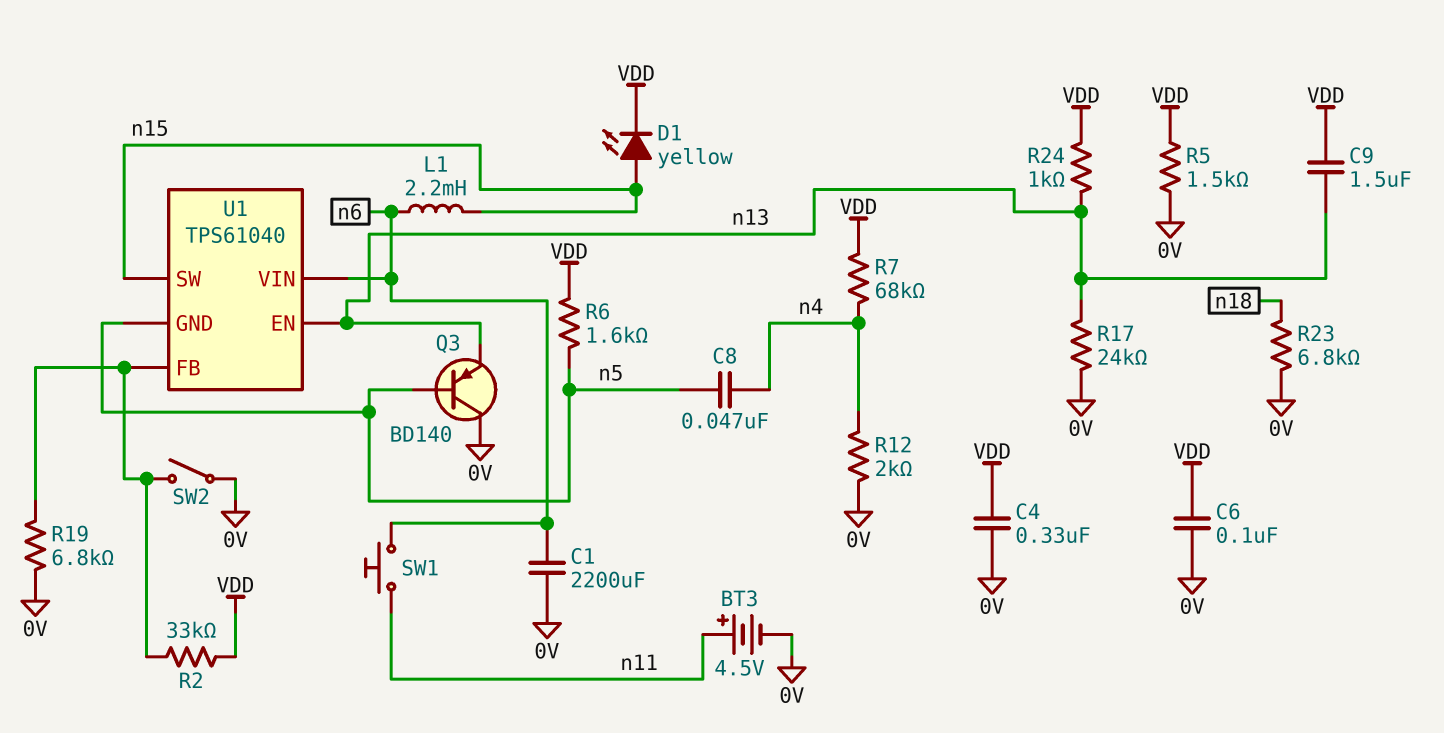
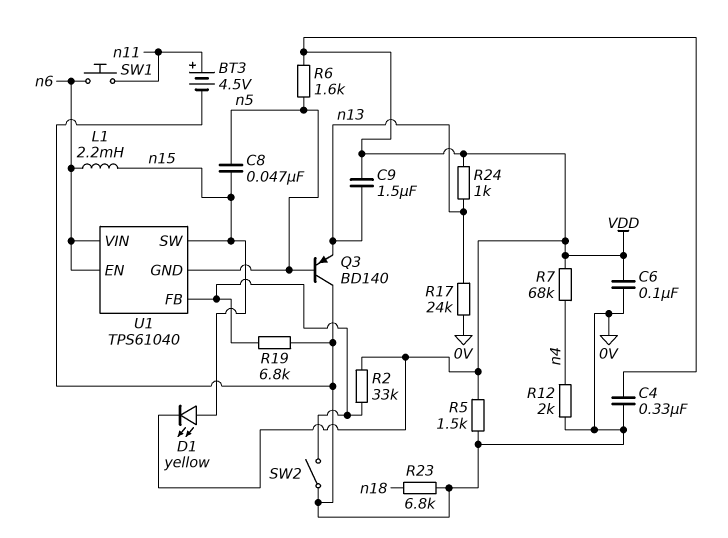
C1: 2200uF (0V, n6) -> none
C8: 47nF (n4, n5) -> 47nF (n5, n15)
U1 pin EN: n13 -> n6

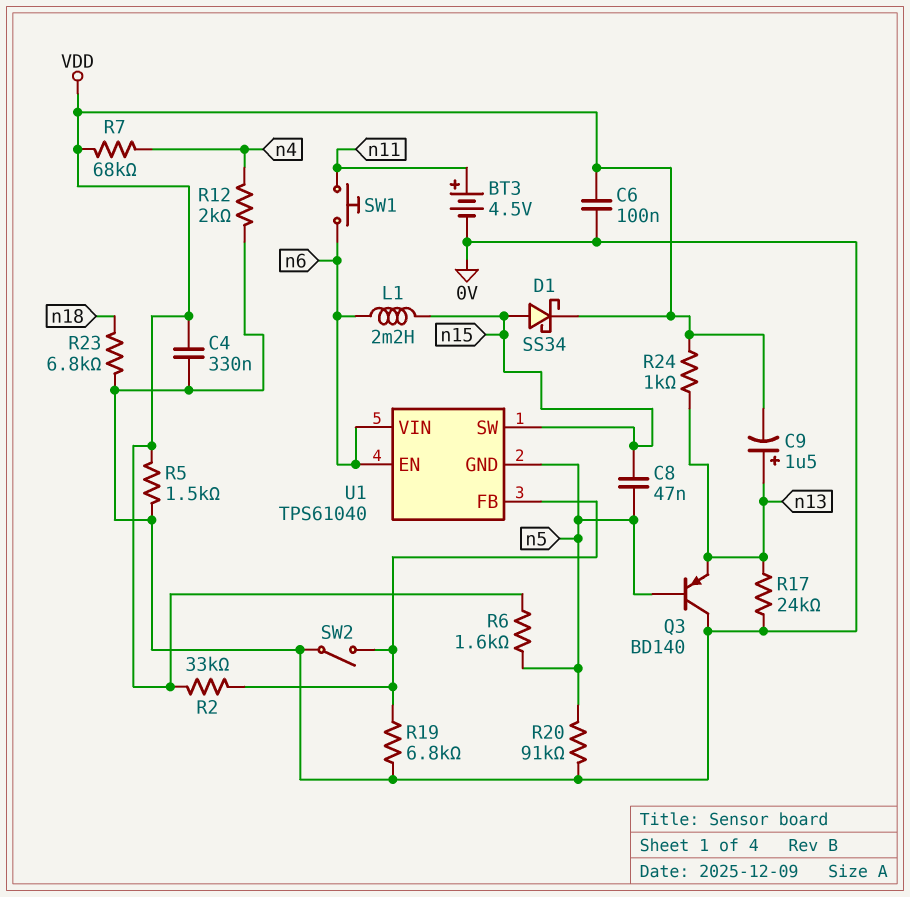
C9: 1.5uF (VDD, n13) -> 1.5uF (plus n13, minus VDD)
D1: LED yellow (A n15, K VDD) -> schottky SS34 (A n15, K VDD)
R20: none -> 91k (0V, n5)

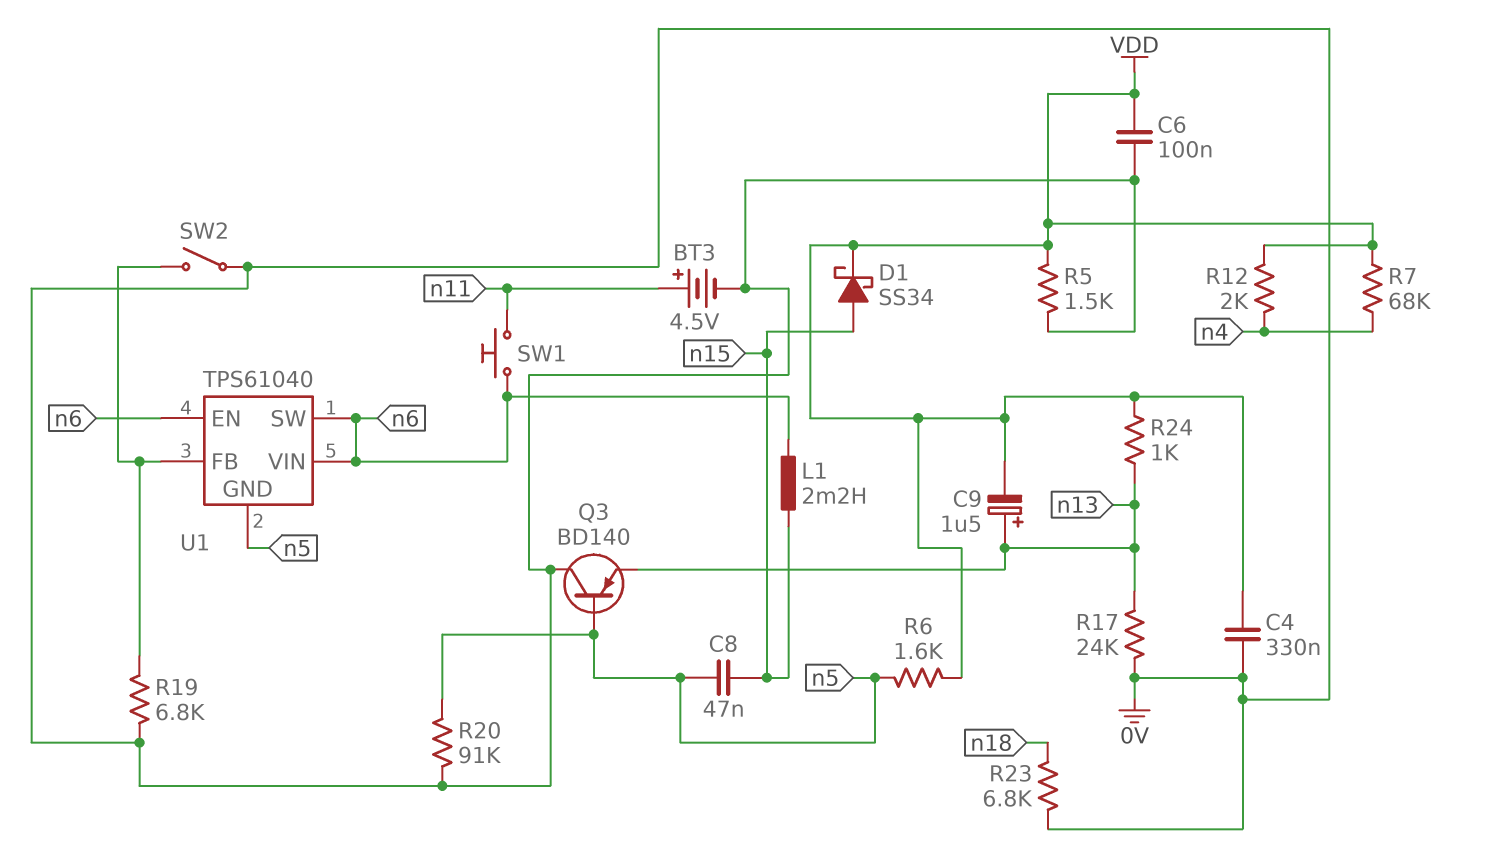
R2: 33k (U1/FB, VDD) -> none
R12: 2k (0V, n4) -> 2k (VDD, n4)
U1 pin SW: n15 -> n6

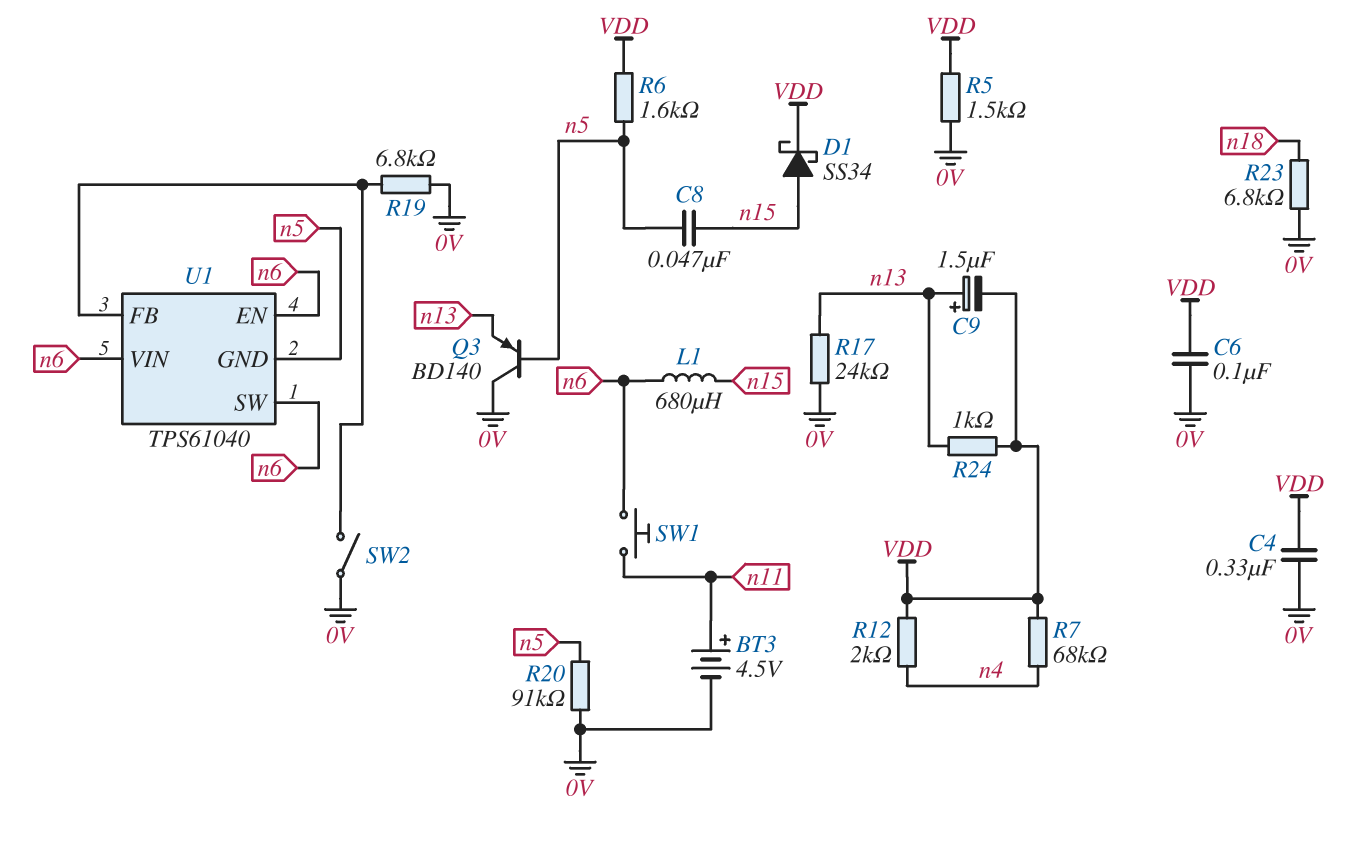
L1: 2.2mH (n6, n15) -> 680uH (n6, n15)

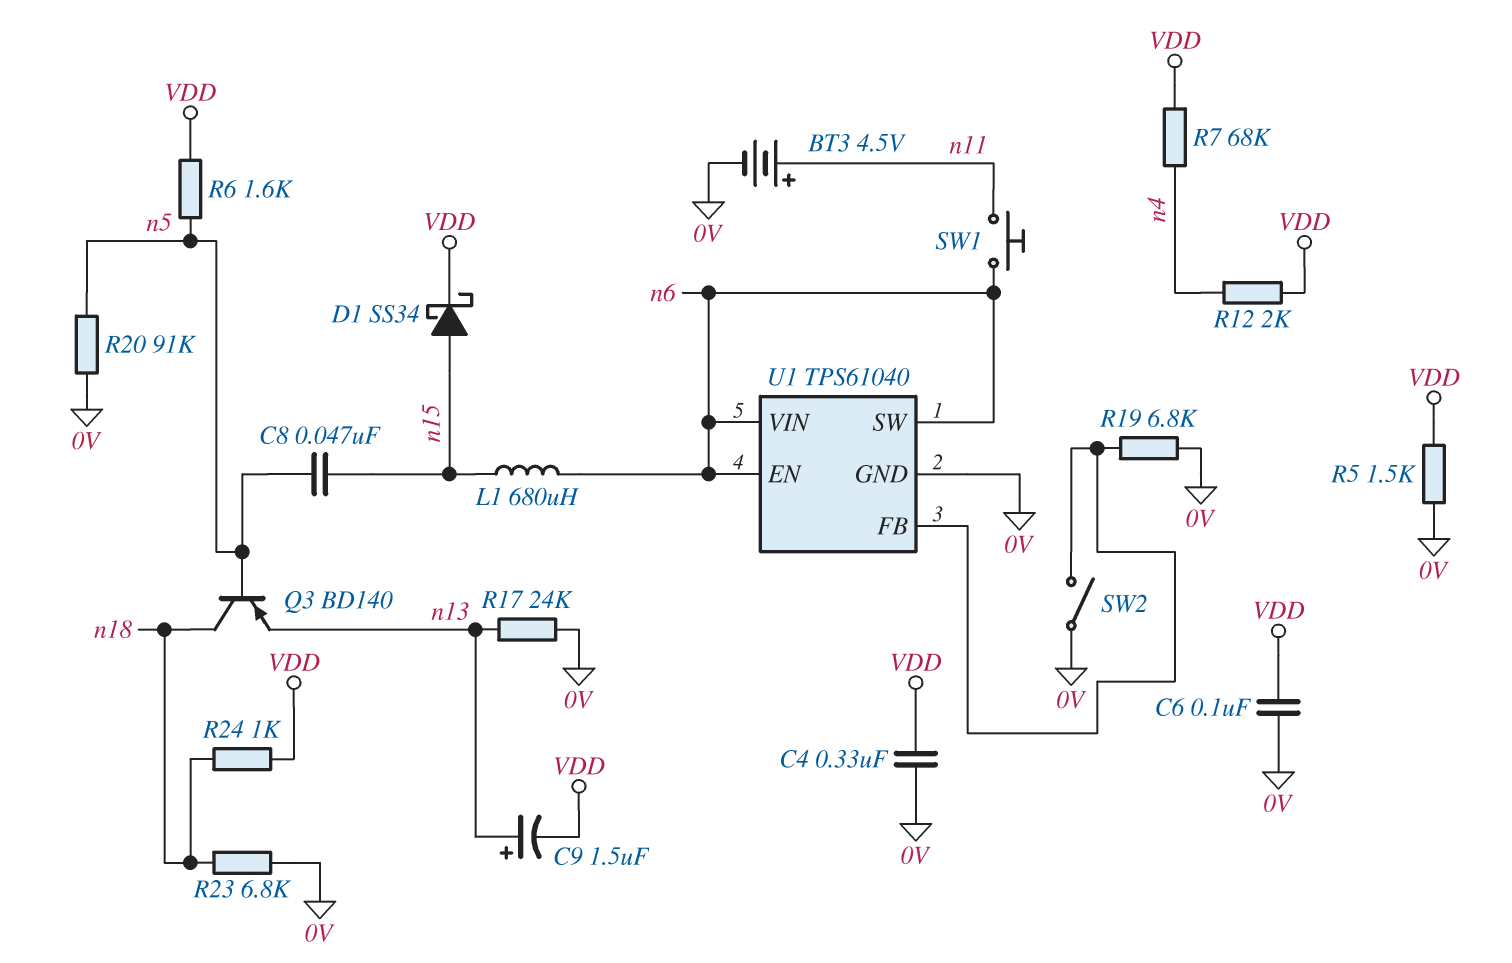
Q3: PNP BD140 (B n5, C 0V, E n13) -> PNP BD140 (B n5, C n18, E n13)
R24: 1k (VDD, n13) -> 1k (VDD, n18)
U1 pin GND: n5 -> 0V

